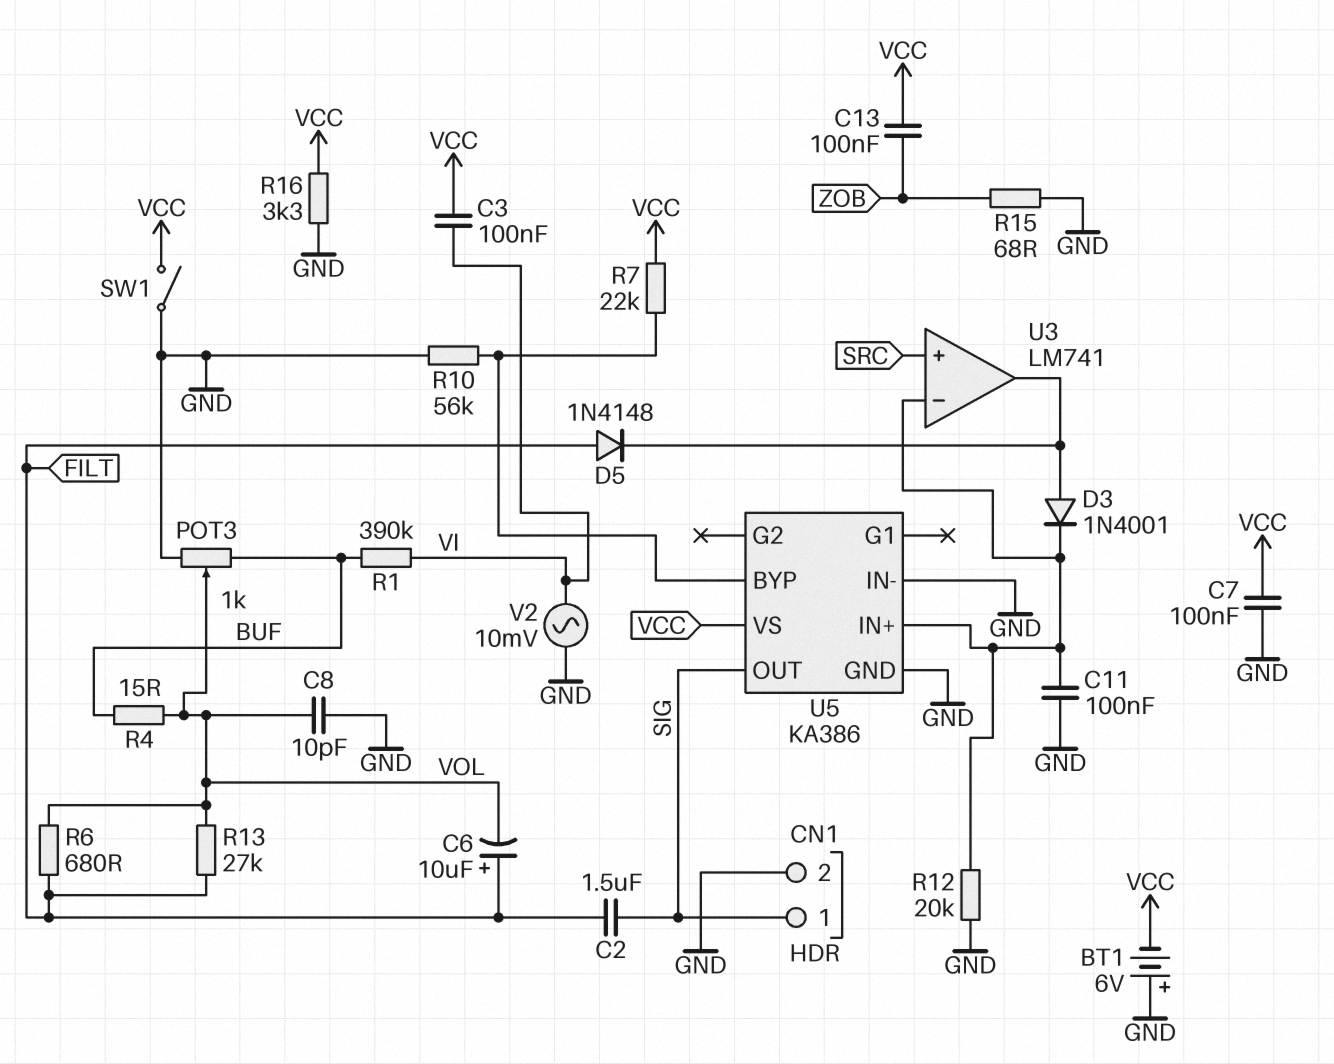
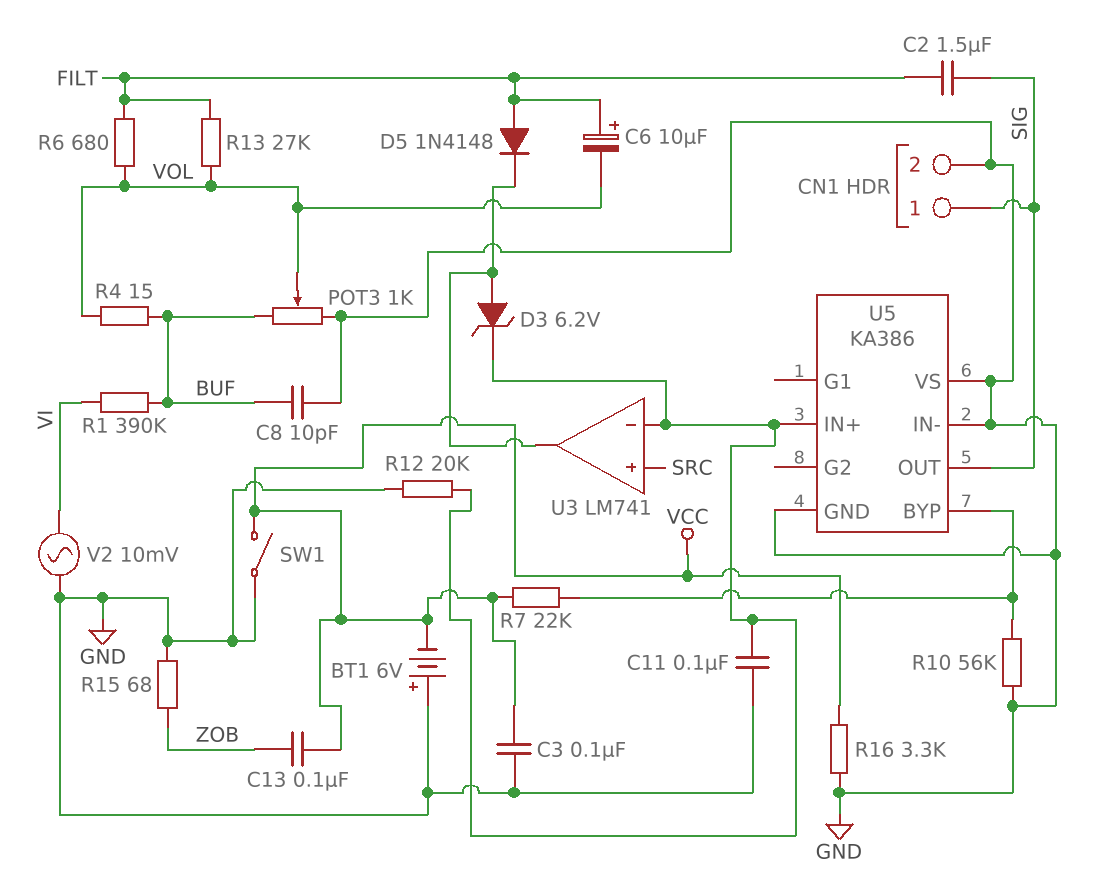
C3: 100nF (VCC, VI) -> 100nF (GND, VCC)
C7: 100nF (GND, VCC) -> none
C8: 10pF (GND, VOL) -> 10pF (BUF, GND)
D3: diode 1N4001 (A U3/out, K U3/in-) -> zener 6.2V (A U3/out, K U3/in-)
U5 pin VS: VCC -> GND

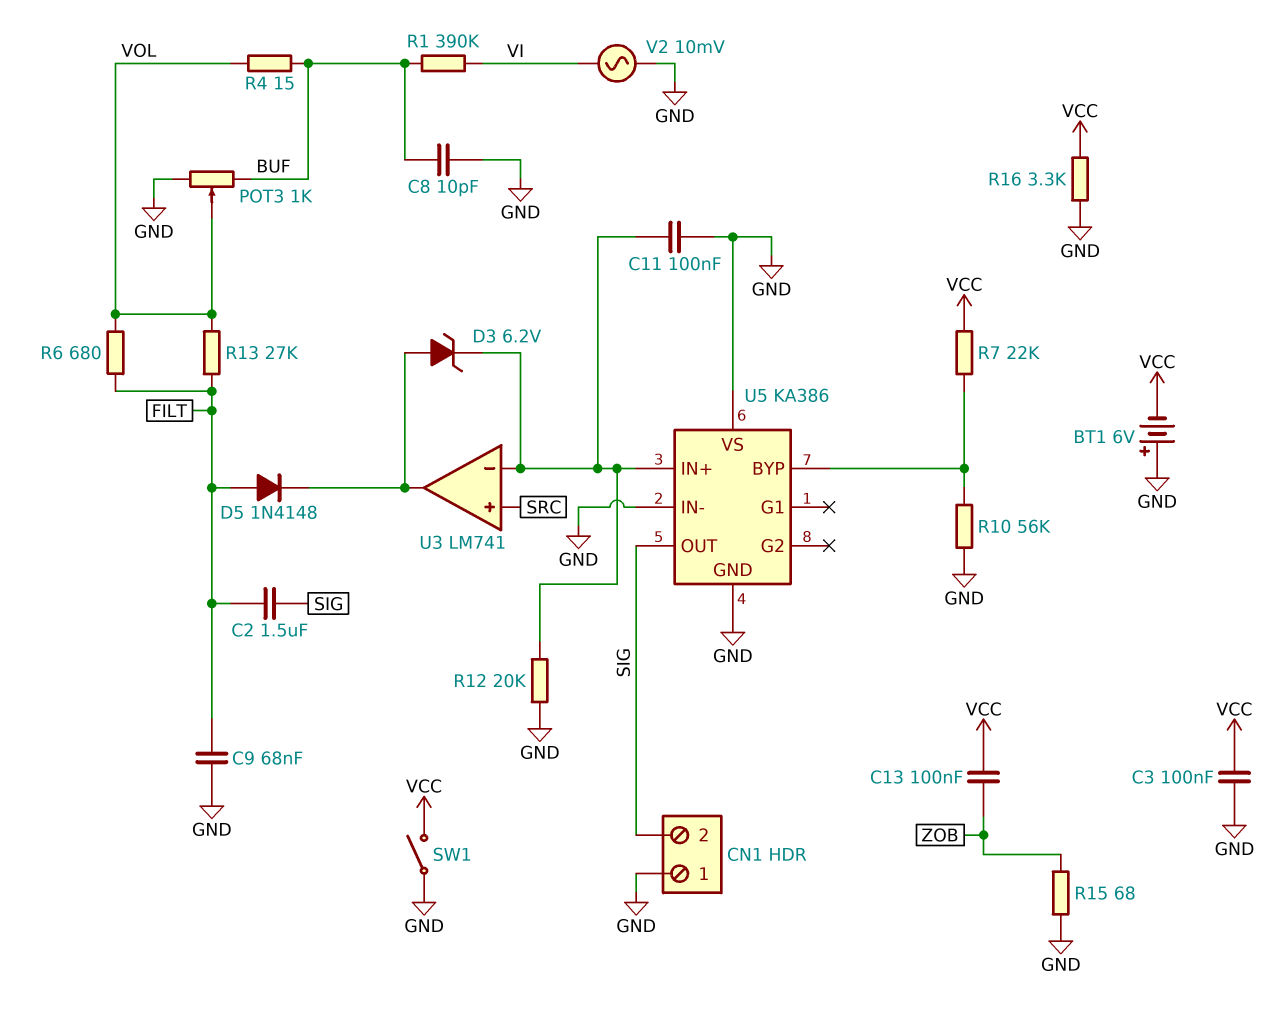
C6: 10uF (plus FILT, minus VOL) -> none
C9: none -> 68nF (FILT, GND)
CN1 pin 1: SIG -> GND
CN1 pin 2: GND -> SIG

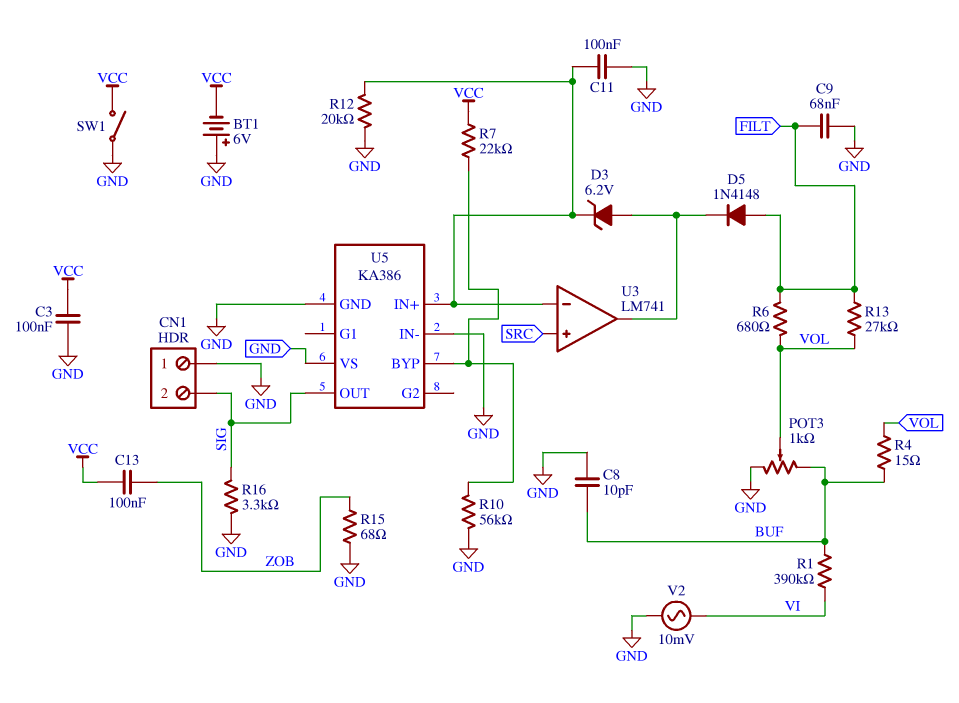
C2: 1.5uF (FILT, SIG) -> none
R16: 3.3k (GND, VCC) -> 3.3k (GND, SIG)

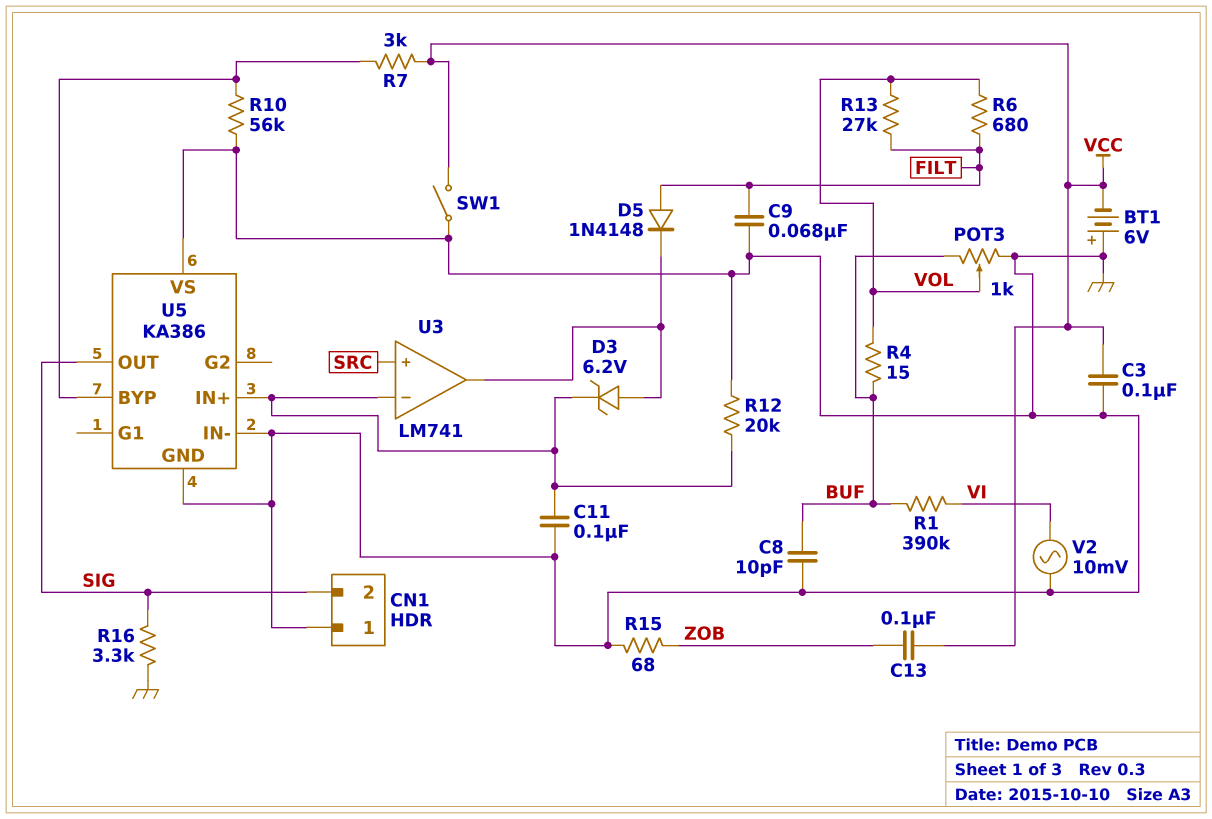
R7: 22k (U5/BYP, VCC) -> 3k (U5/BYP, VCC)

